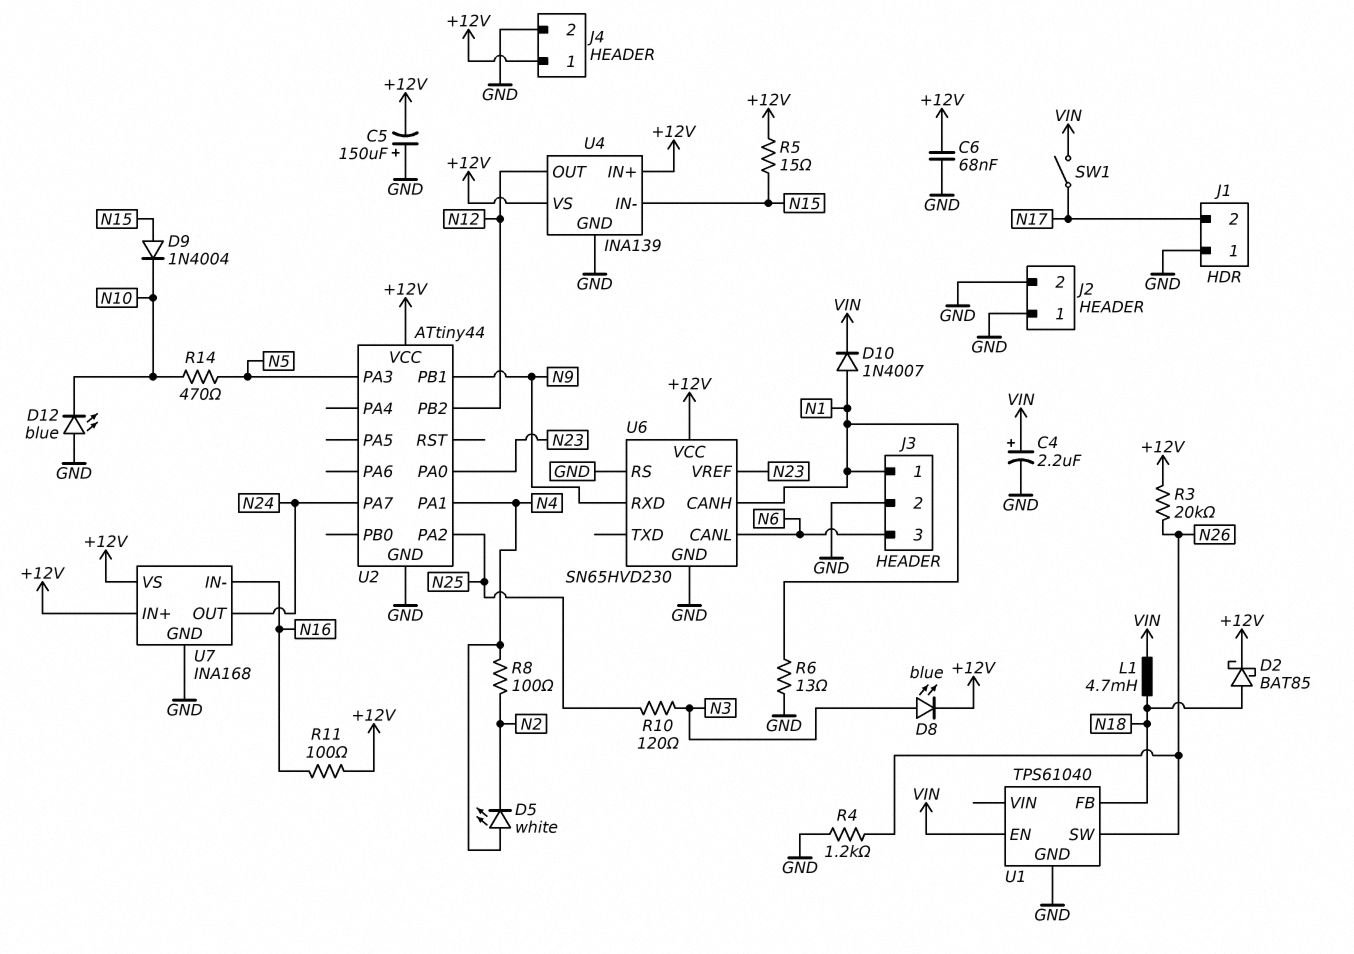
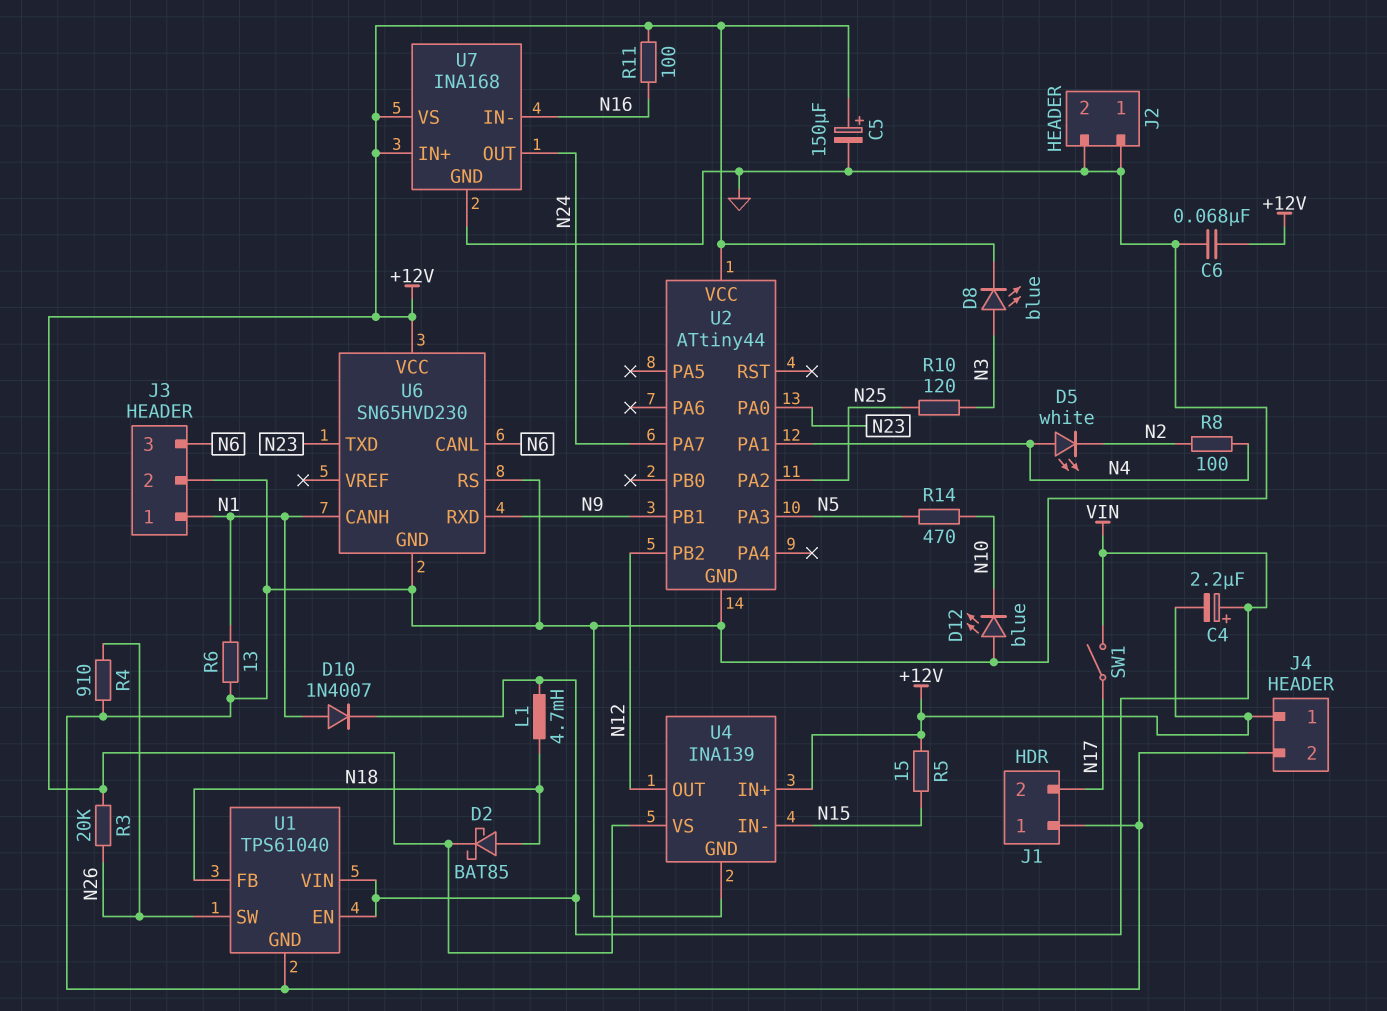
C4: 2.2uF (plus VIN, minus GND) -> 2.2uF (plus VIN, minus +12V)
C5: 150uF (plus GND, minus +12V) -> 150uF (plus +12V, minus GND)
D9: diode 1N4004 (A N15, K N10) -> none
R4: 1.2k (GND, N26) -> 910 (GND, N26)
U1 pin VIN: none -> VIN
U6 pin TXD: none -> N23
U6 pin VREF: N23 -> none

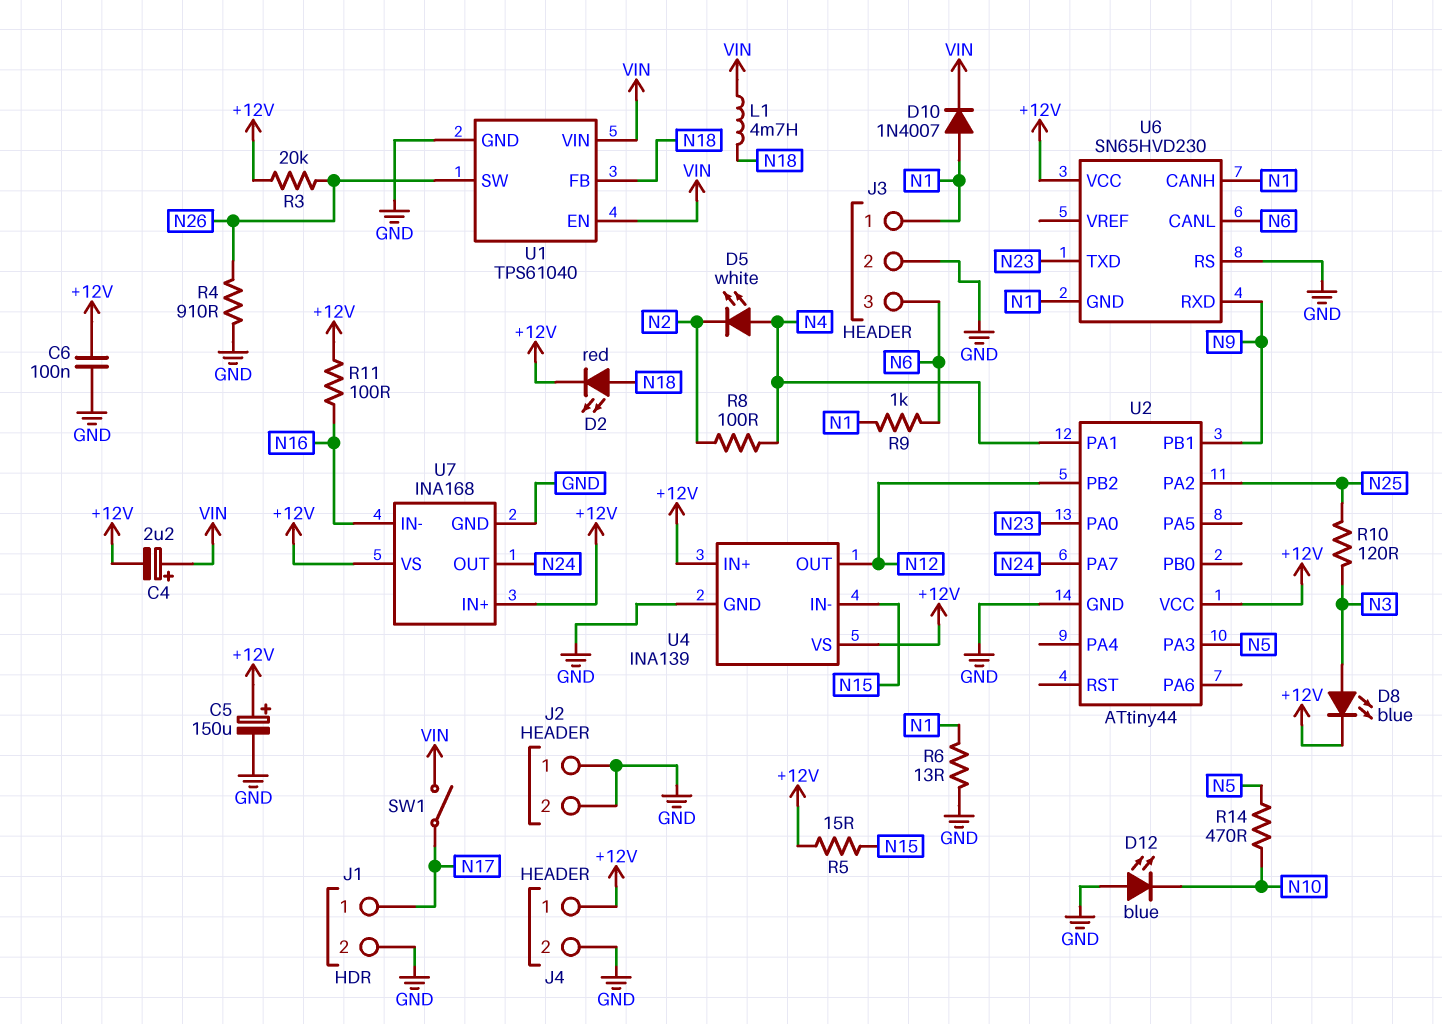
C6: 68nF (+12V, GND) -> 100nF (+12V, GND)
D2: schottky BAT85 (A N18, K +12V) -> LED red (A N18, K +12V)
J1 pin 1: GND -> N17
J1 pin 2: N17 -> GND
R9: none -> 1k (N1, N6)
U6 pin GND: GND -> N1

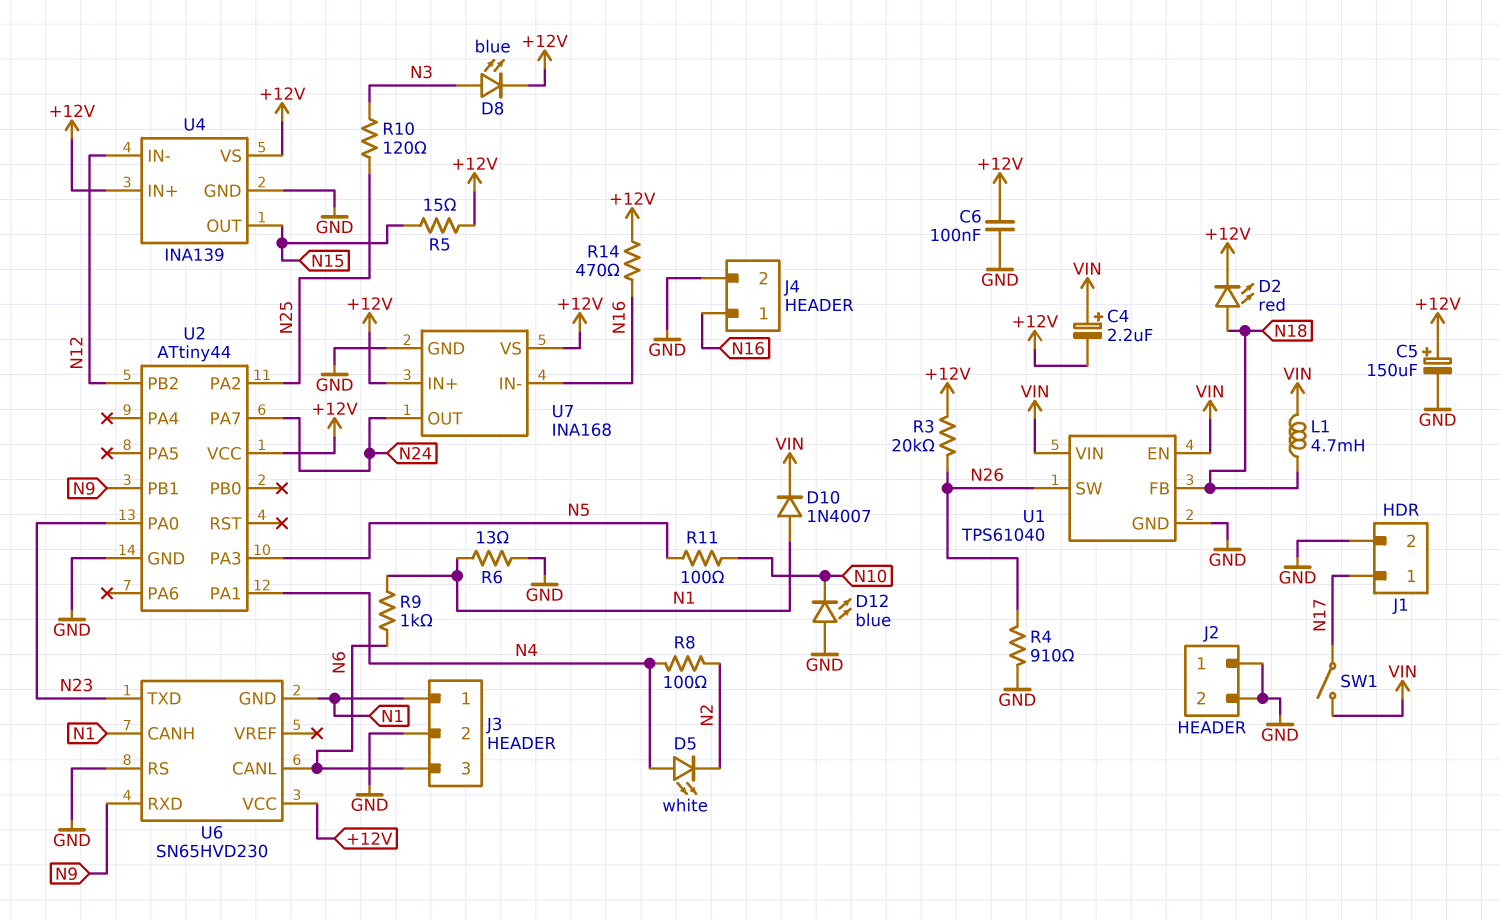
J4 pin 1: +12V -> N16
R11: 100 (+12V, N16) -> 100 (N5, N10)
R14: 470 (N5, N10) -> 470 (+12V, N16)
U4 pin IN-: N15 -> N12
U4 pin OUT: N12 -> N15

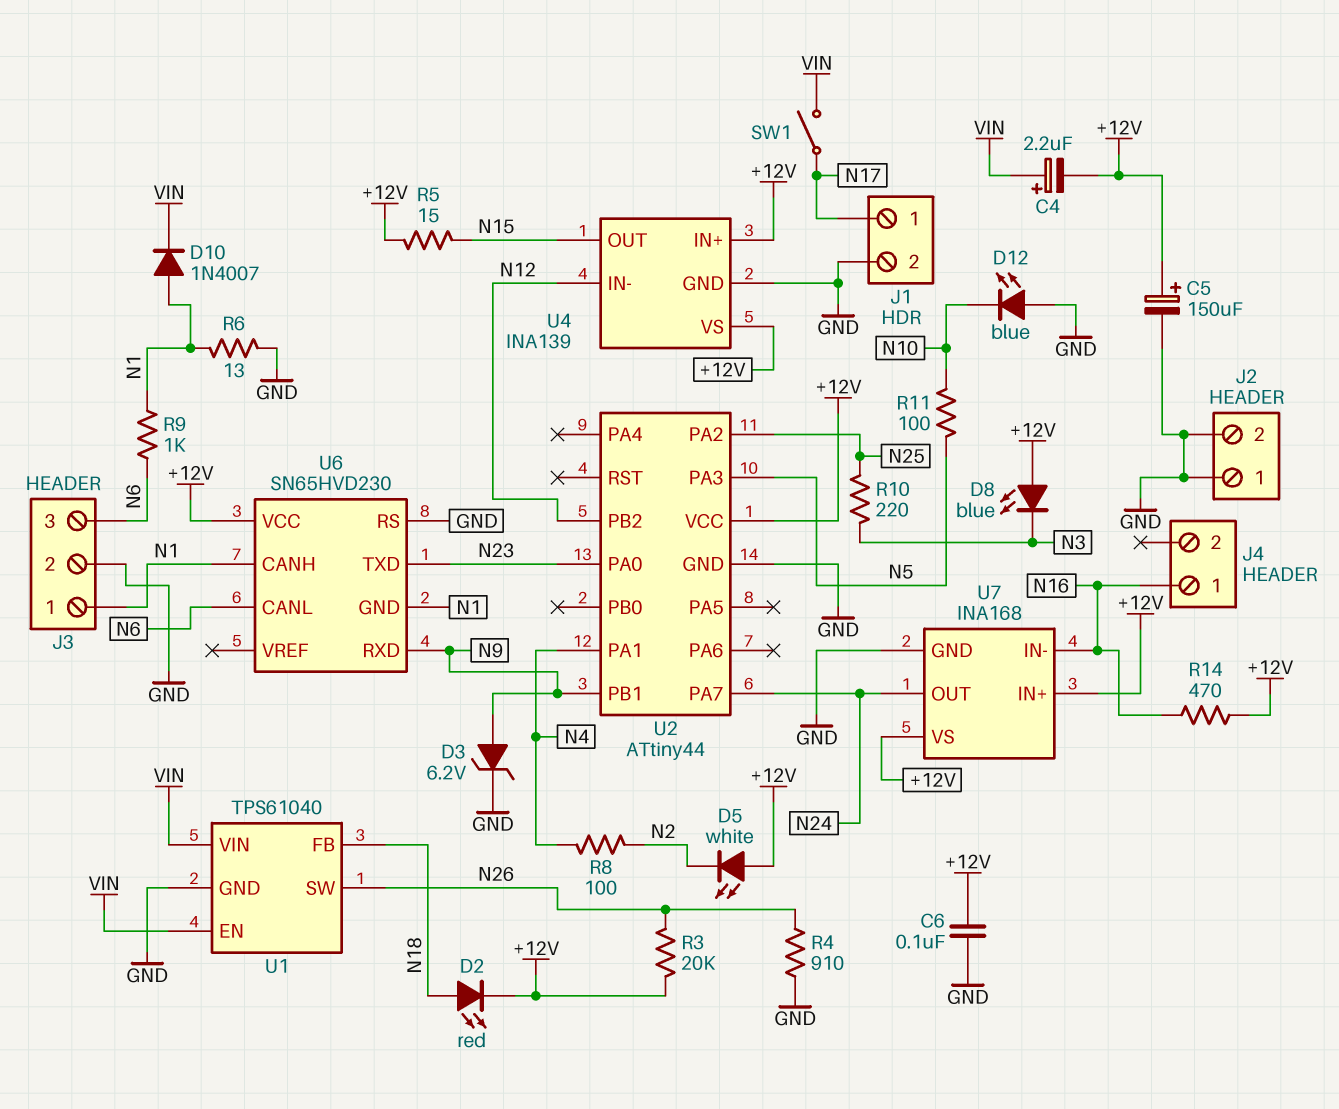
D3: none -> zener 6.2V (A N9, K GND)
D5: LED white (A N4, K N2) -> LED white (A +12V, K N2)
D8: LED blue (A N3, K +12V) -> LED blue (A +12V, K N3)
J4 pin 2: GND -> none
L1: 4.7mH (N18, VIN) -> none
R10: 120 (N3, N25) -> 220 (N3, N25)

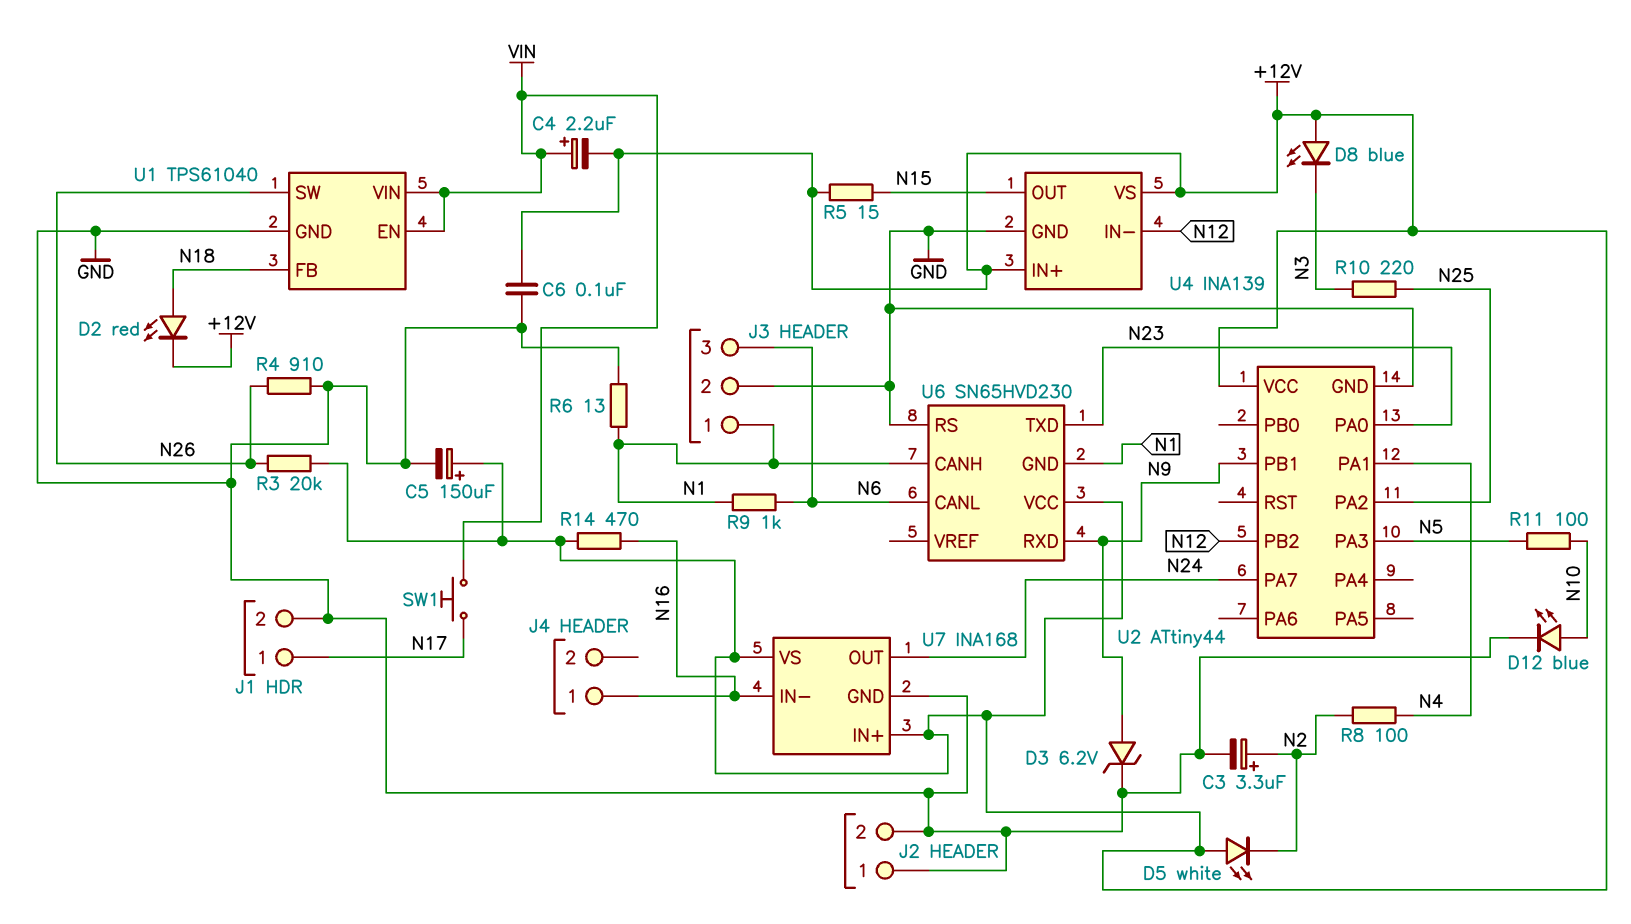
C3: none -> 3.3uF (plus N2, minus GND)
D10: diode 1N4007 (A N1, K VIN) -> none
D12: LED blue (A GND, K N10) -> LED blue (A N10, K GND)
SW1: switch (N17, VIN) -> button (N17, VIN)

